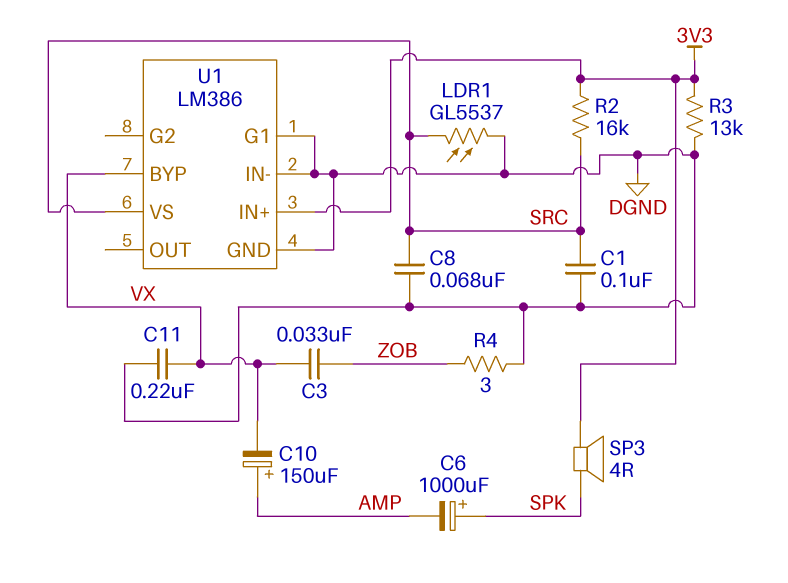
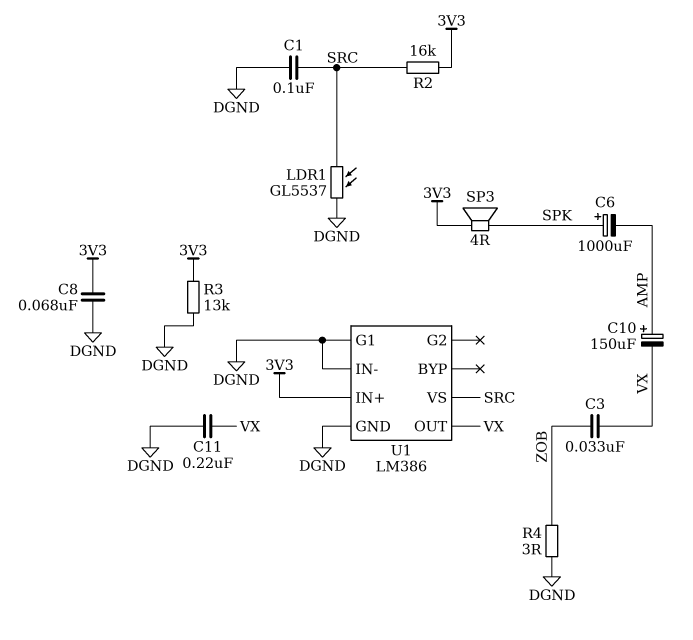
C8: 68nF (DGND, SRC) -> 68nF (3V3, DGND)
U1 pin BYP: VX -> none
U1 pin OUT: none -> VX

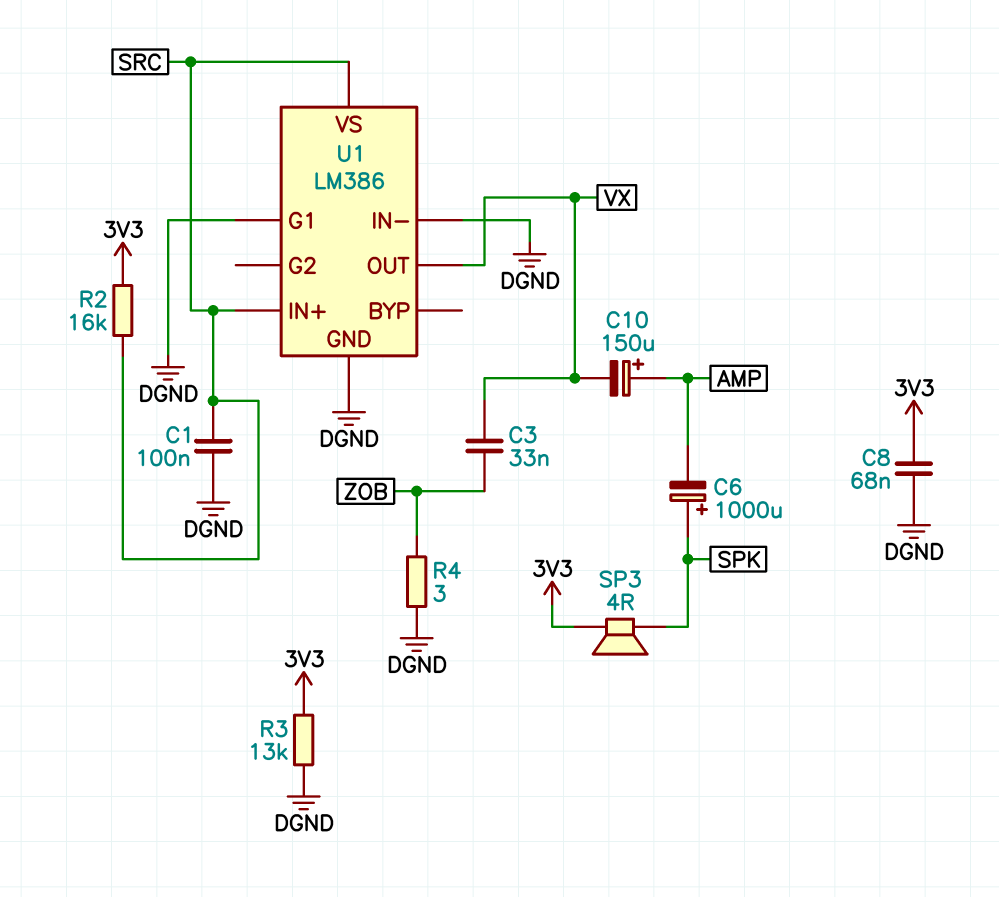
C11: 220nF (DGND, VX) -> none
LDR1: GL5537 (DGND, SRC) -> none
U1 pin IN+: 3V3 -> SRC

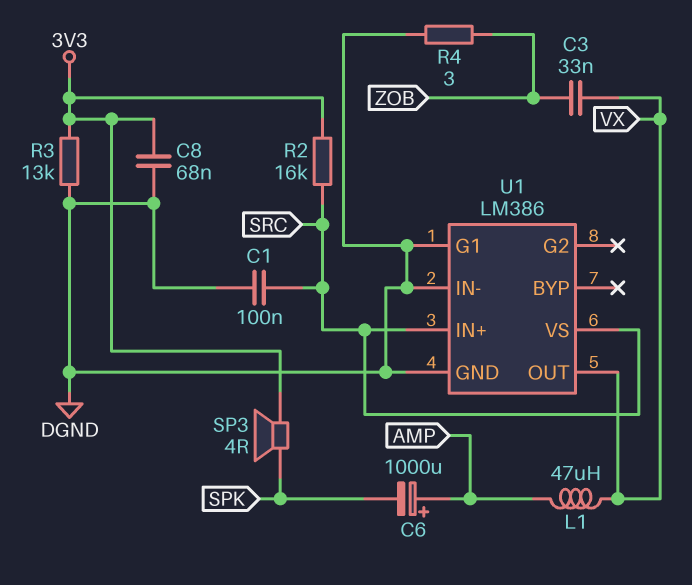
C6: 1000uF (plus SPK, minus AMP) -> 1000uF (plus AMP, minus SPK)
C10: 150uF (plus AMP, minus VX) -> none
L1: none -> 47uH (AMP, VX)

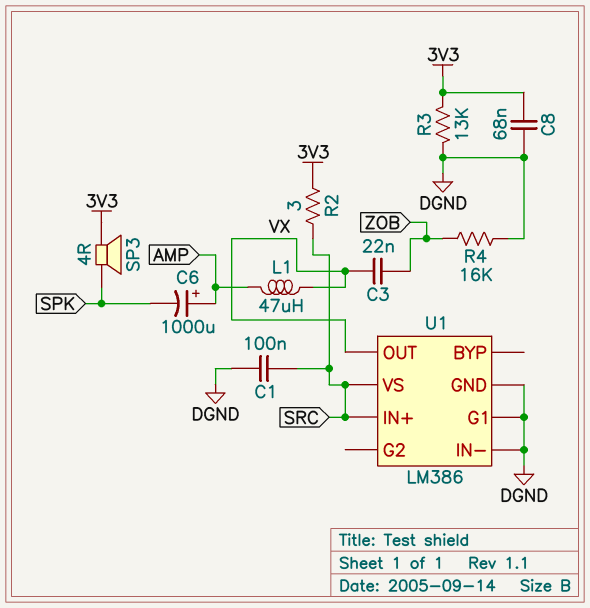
C3: 33nF (VX, ZOB) -> 22nF (VX, ZOB)
R2: 16k (3V3, SRC) -> 3 (3V3, SRC)
R4: 3 (DGND, ZOB) -> 16k (DGND, ZOB)

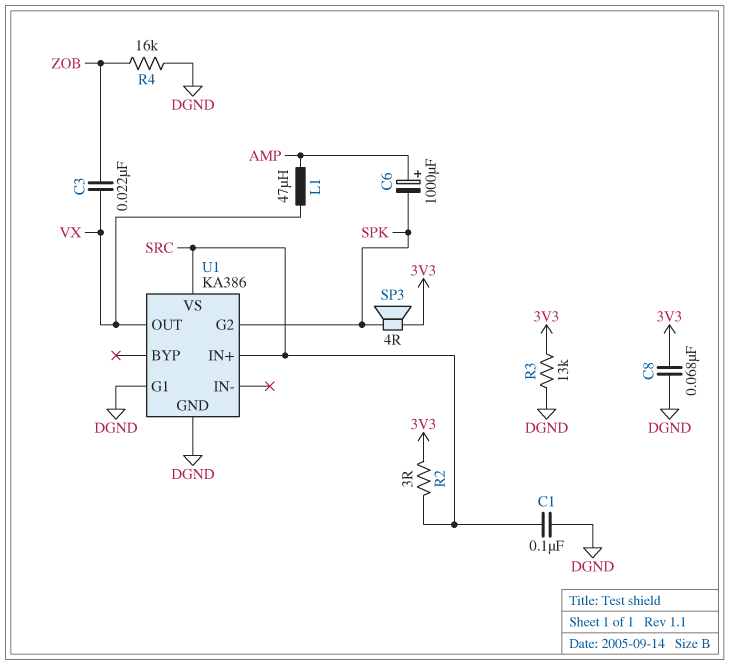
U1: LM386 -> KA386
U1 pin G2: none -> SPK
U1 pin IN-: DGND -> none

